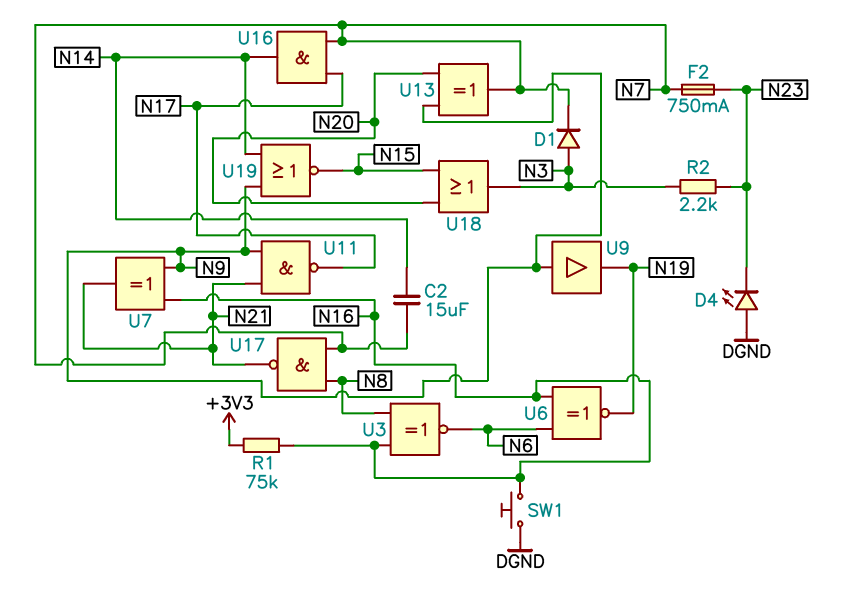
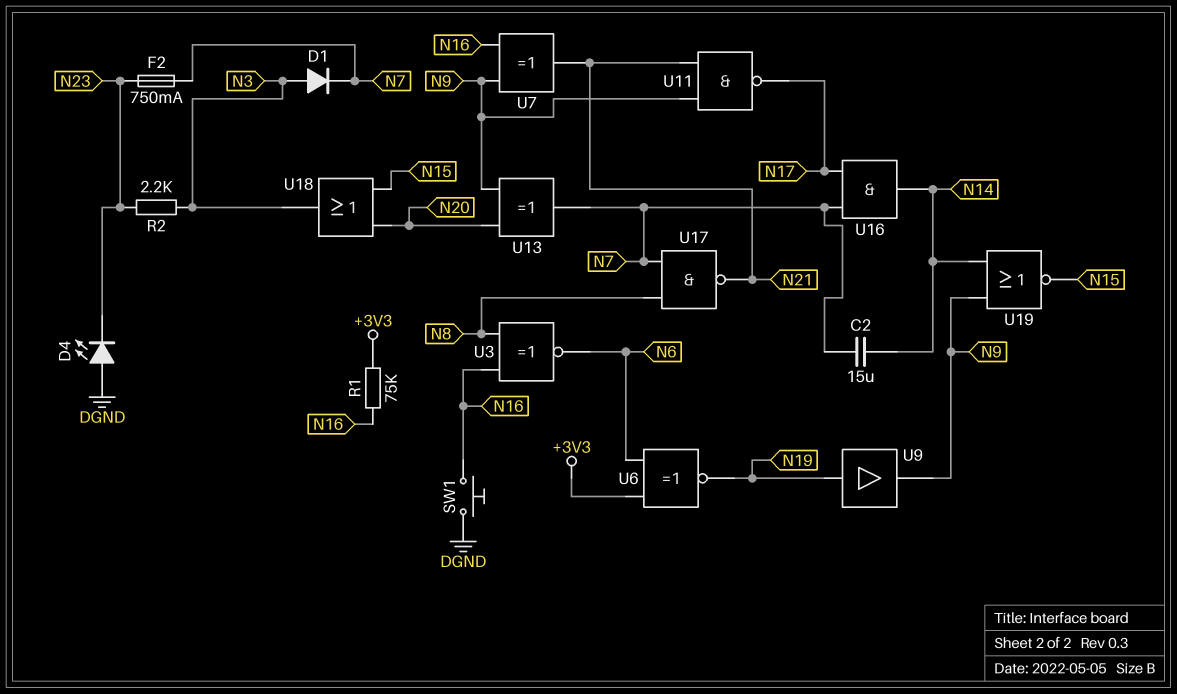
U6: XNOR (in N6, in N16, out N19) -> XNOR (in +3V3, in N6, out N19)
U9: buffer (in N9, out N19) -> buffer (in N19, out N9)

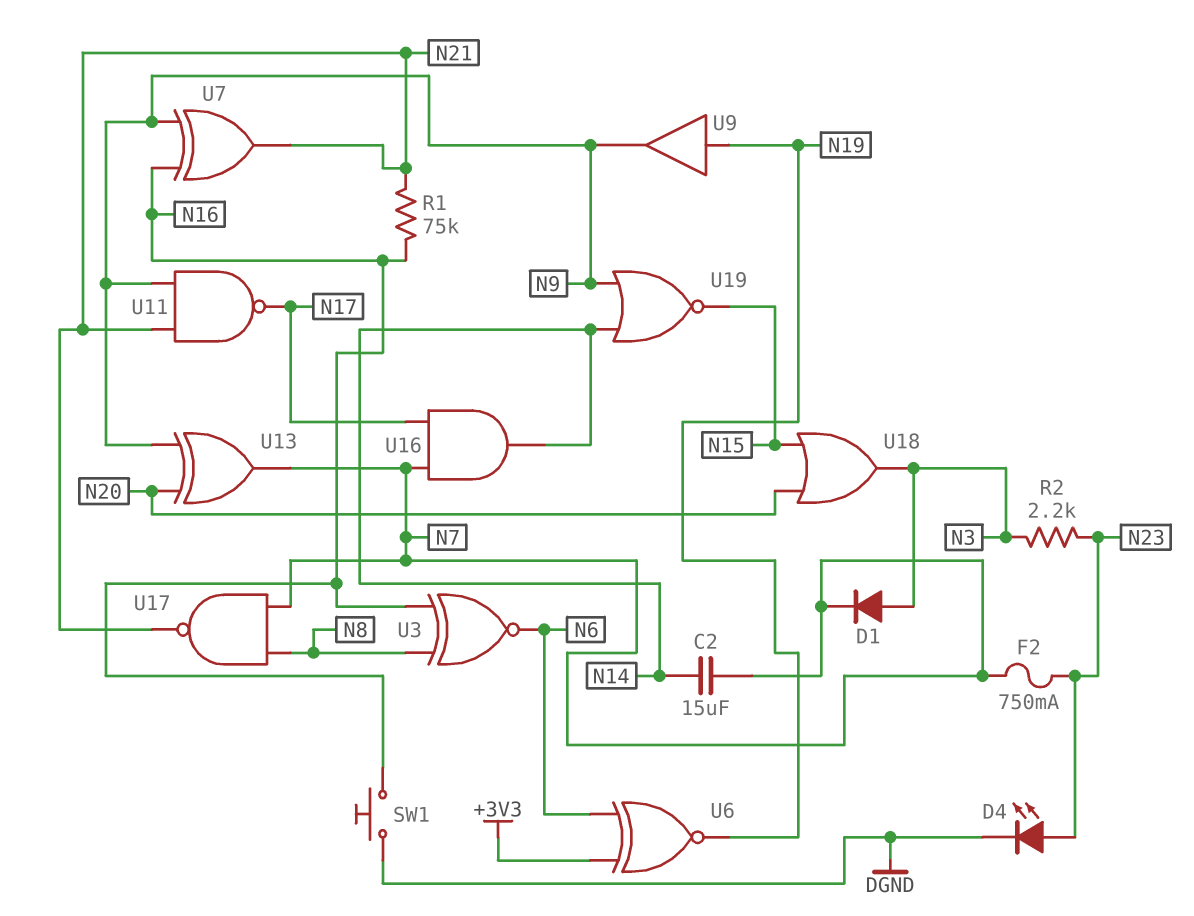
D4: LED (A DGND, K N23) -> LED (A N23, K DGND)
R1: 75k (+3V3, N16) -> 75k (N16, N21)

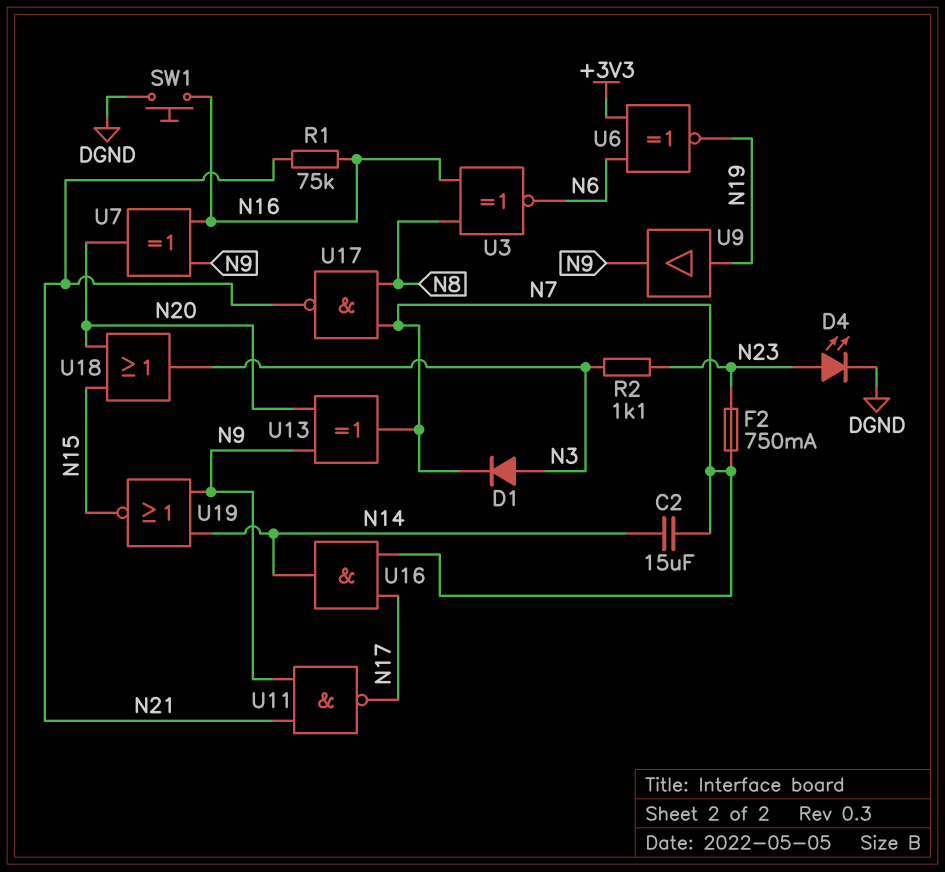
R2: 2.2k (N3, N23) -> 1.1k (N3, N23)
U7: XOR (in N9, in N16, out N21) -> XOR (in N9, in N16, out N20)

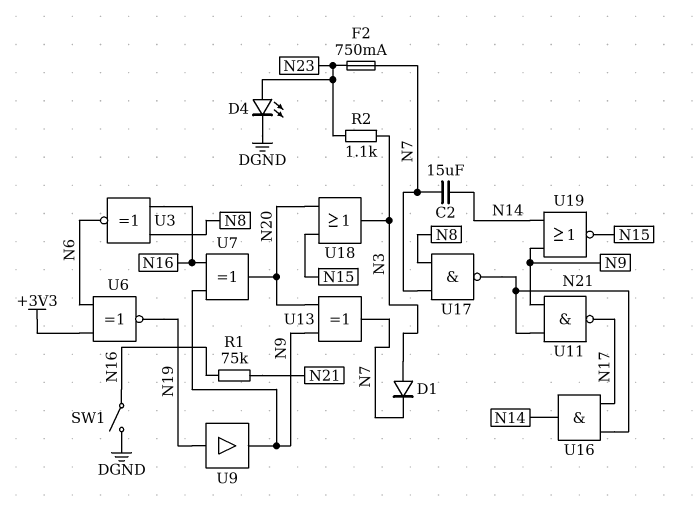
SW1: button (DGND, N16) -> switch (DGND, N16)
U16: AND (in N7, in N17, out N14) -> AND (in N17, in N21, out N14)

